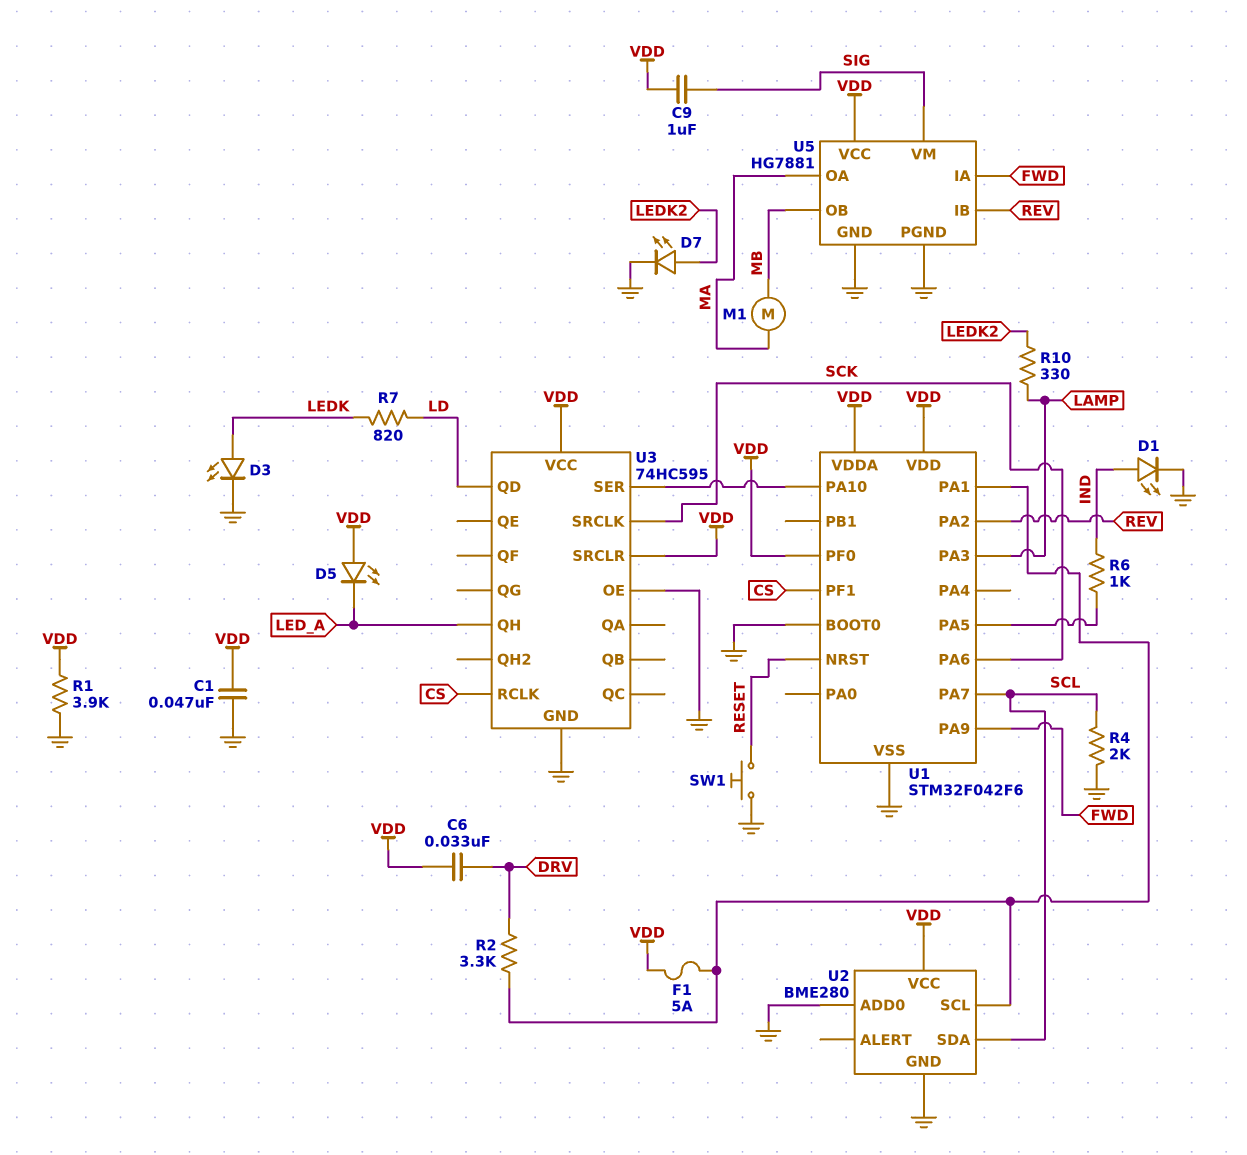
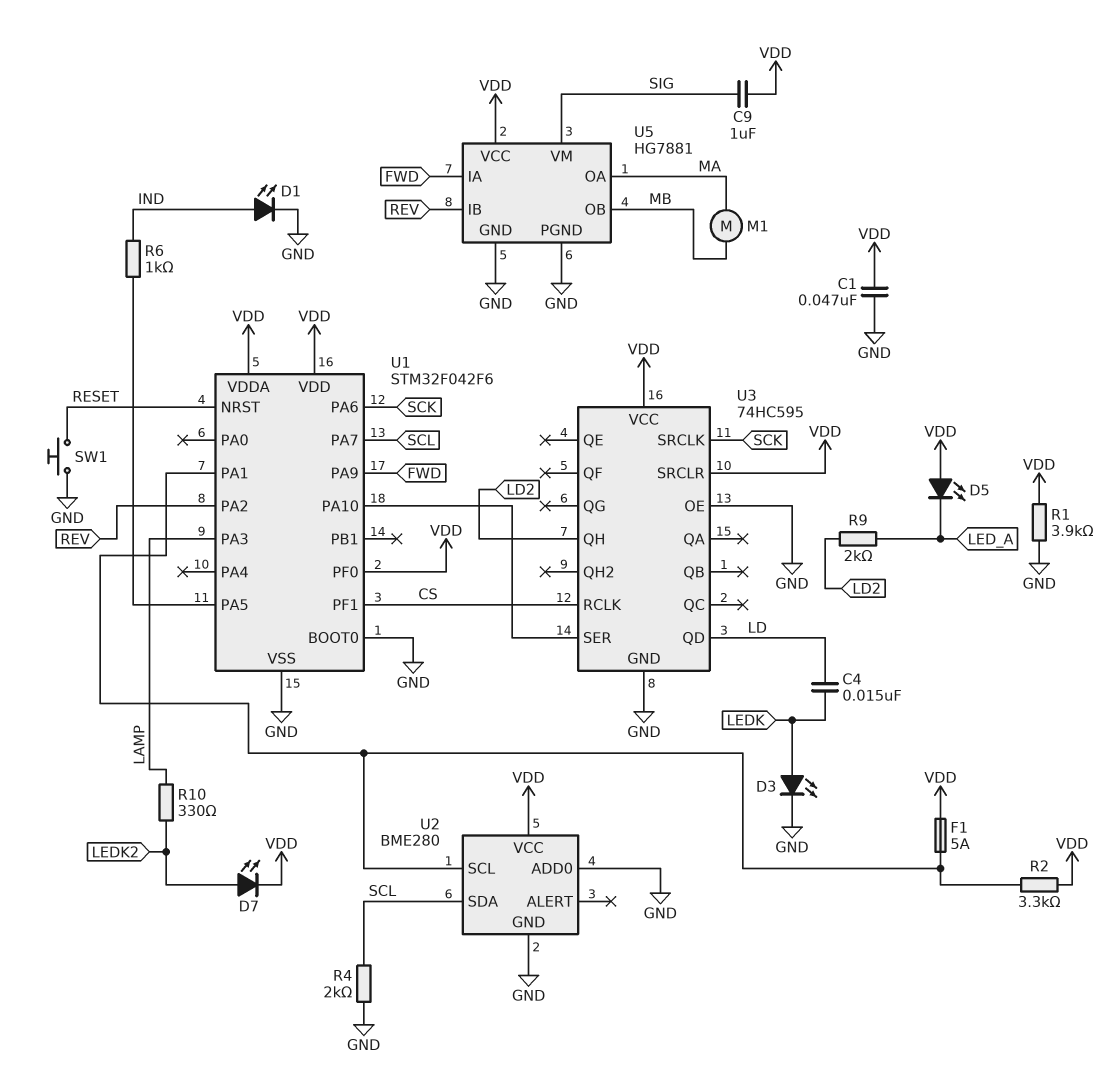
C4: none -> 15nF (LD, LEDK)
C6: 33nF (DRV, VDD) -> none
D7: LED (A LEDK2, K GND) -> LED (A LEDK2, K VDD)
R2: 3.3k (DRV, U1/PA1) -> 3.3k (U1/PA1, VDD)
R7: 820 (LD, LEDK) -> none
R9: none -> 2k (LD2, LED_A)
U3 pin QH: LED_A -> LD2

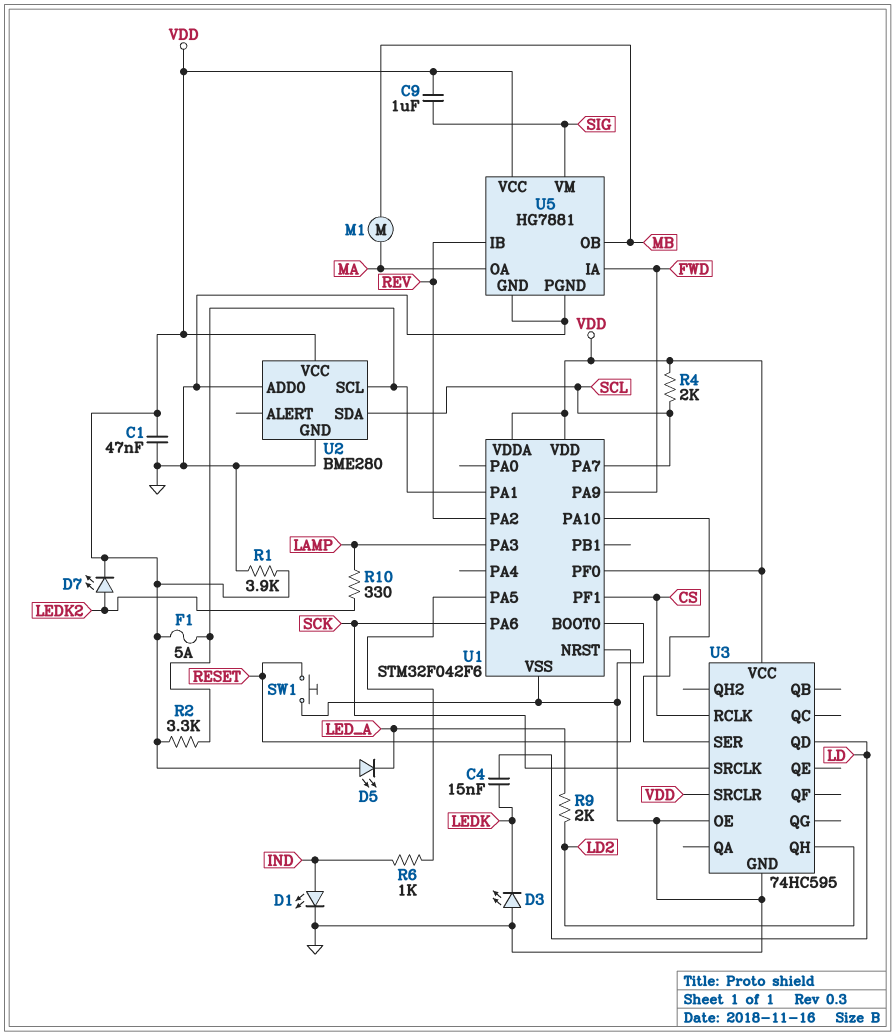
D3: LED (A LEDK, K GND) -> LED (A GND, K LEDK)
R4: 2k (GND, SCL) -> 2k (SCL, VDD)

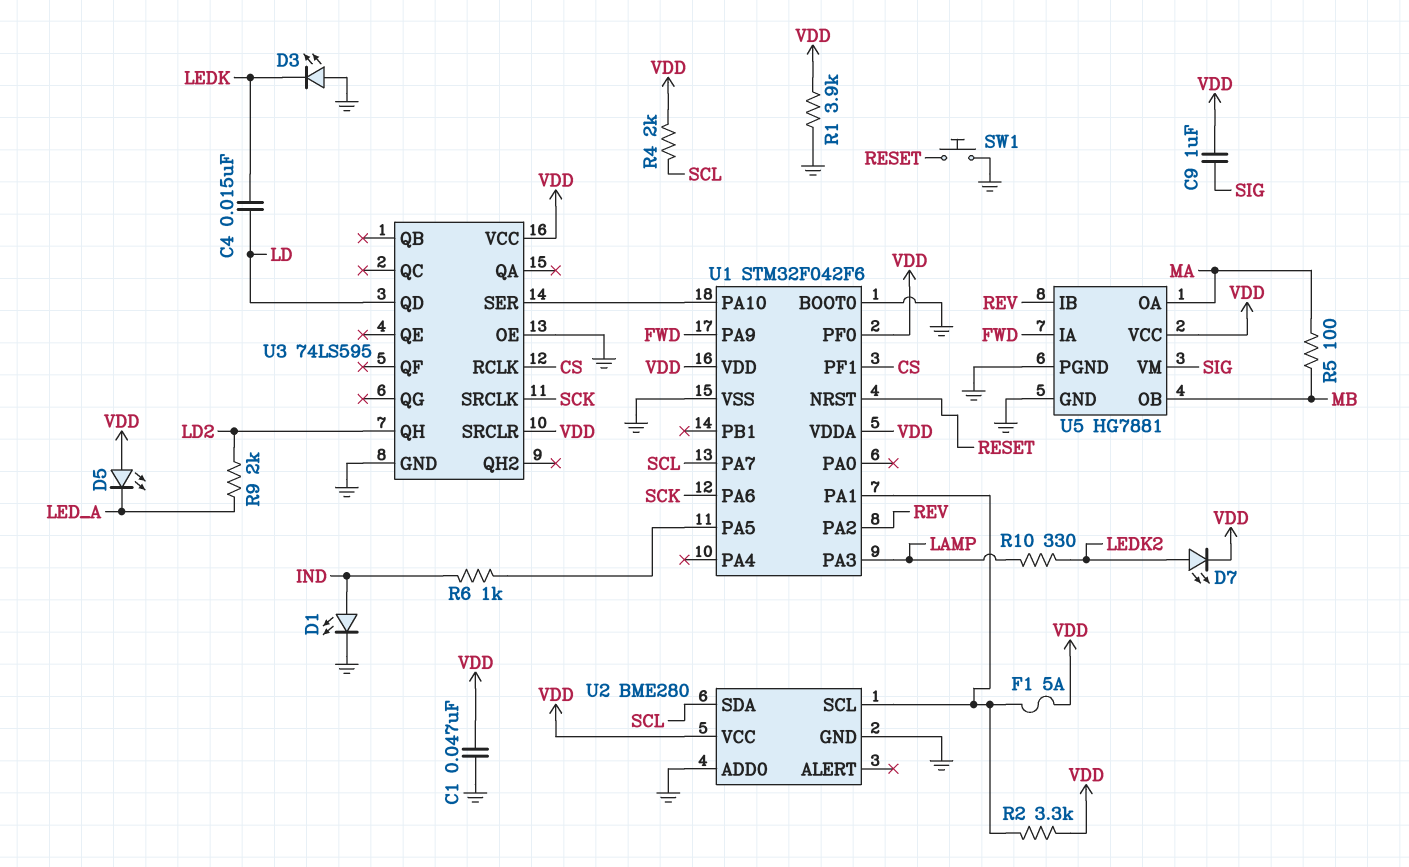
M1: motor (MA, MB) -> none
R5: none -> 100 (MA, MB)
U3: 74HC595 -> 74LS595

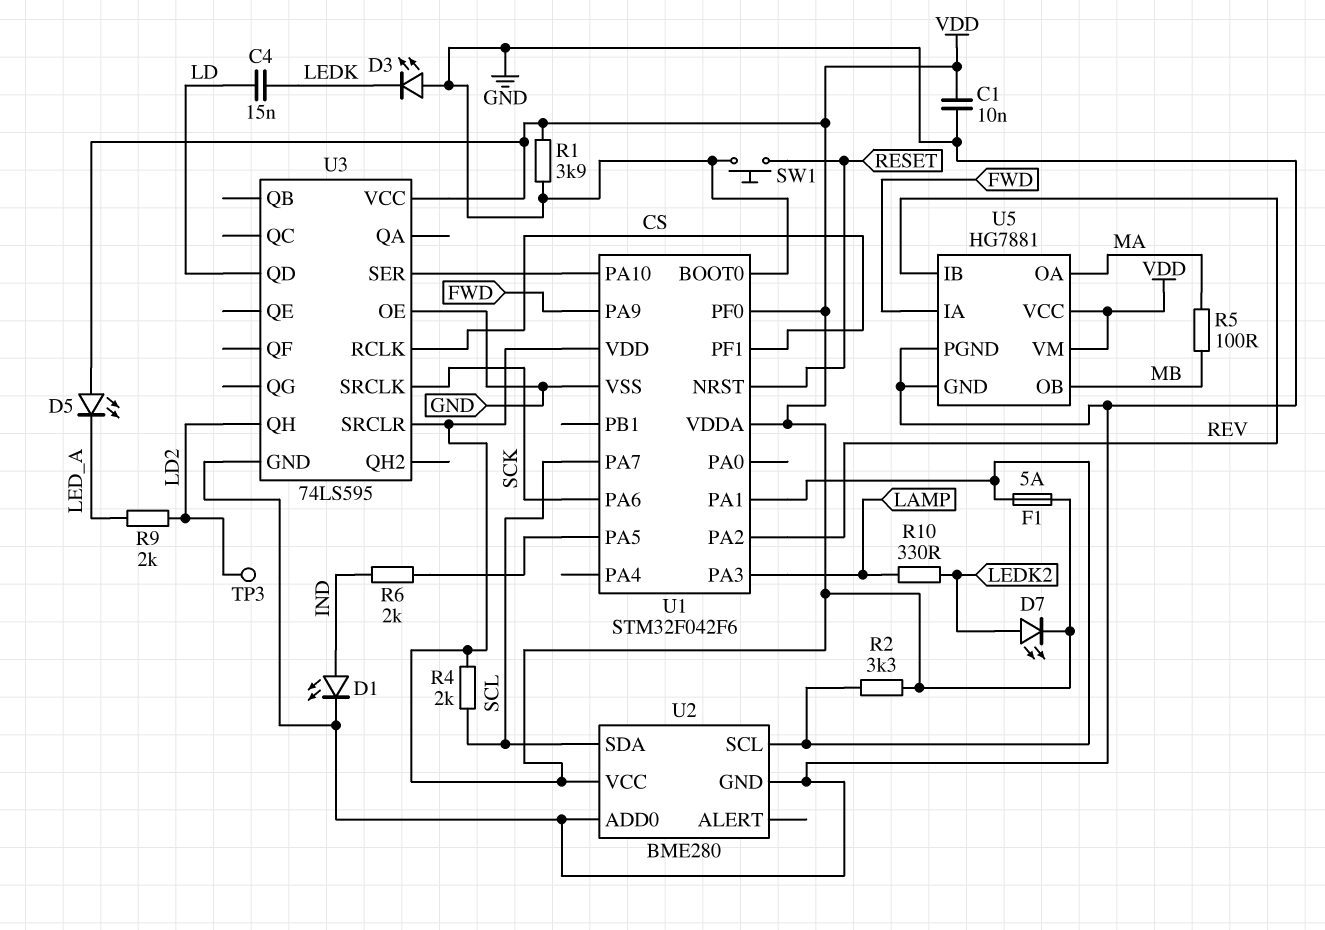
C1: 47nF (GND, VDD) -> 10nF (GND, VDD)
C9: 1uF (SIG, VDD) -> none
R6: 1k (IND, U1/PA5) -> 2k (IND, U1/PA5)
TP3: none -> test point (LD2)
U5 pin VM: SIG -> VDD

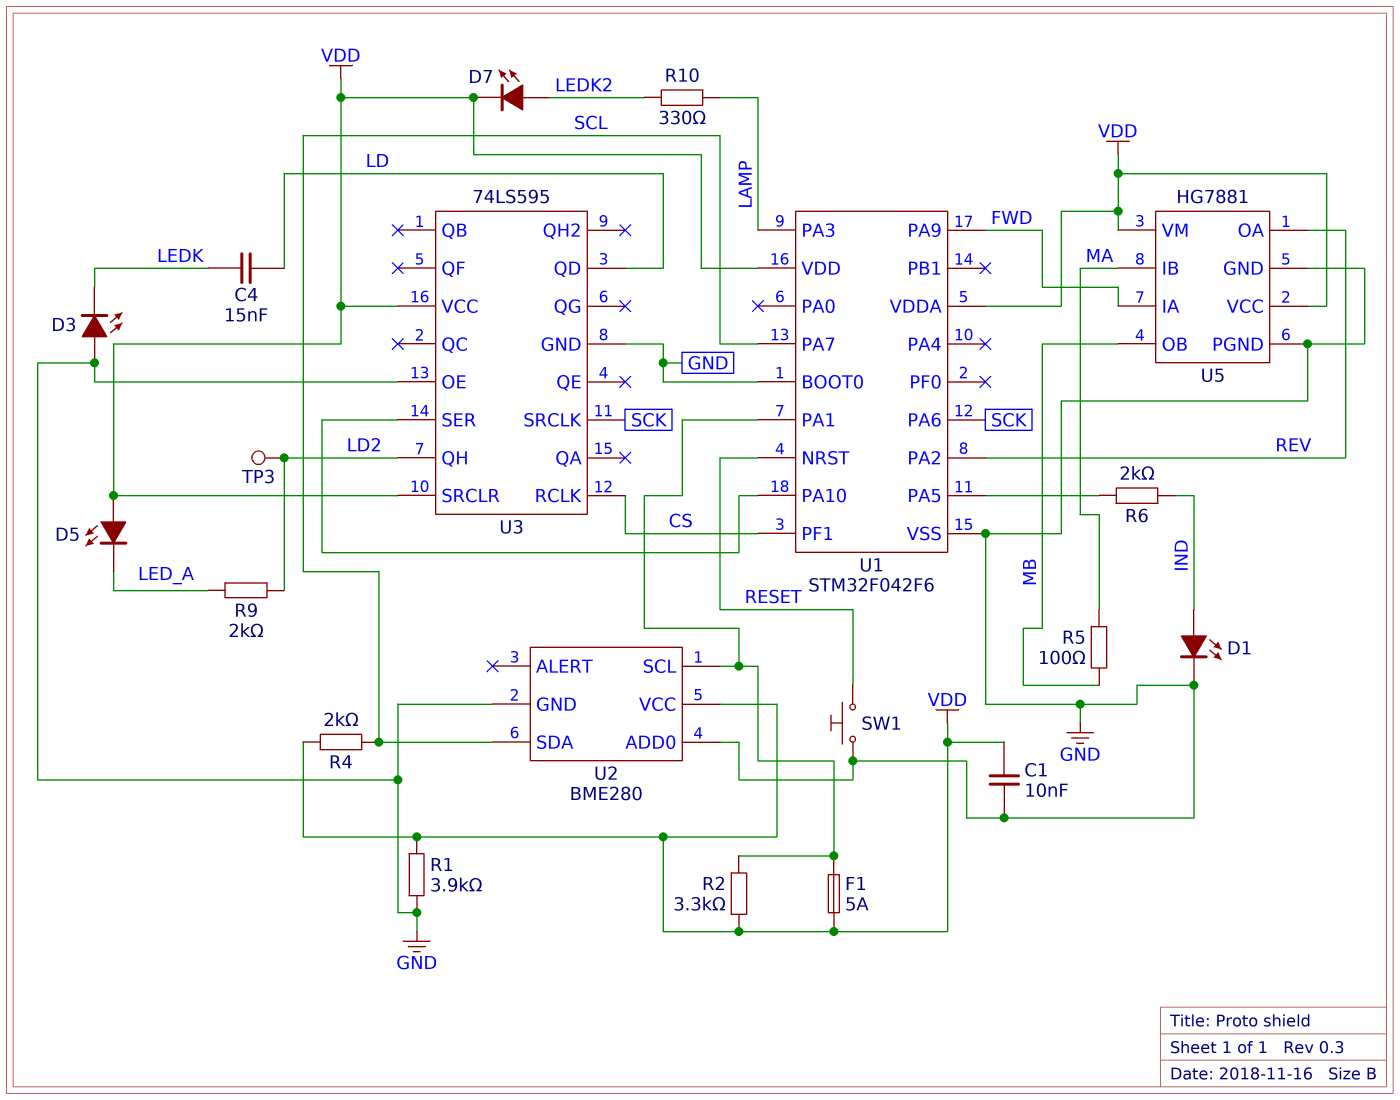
U1 pin PF0: VDD -> none
U5 pin IB: REV -> MA
U5 pin OA: MA -> REV

